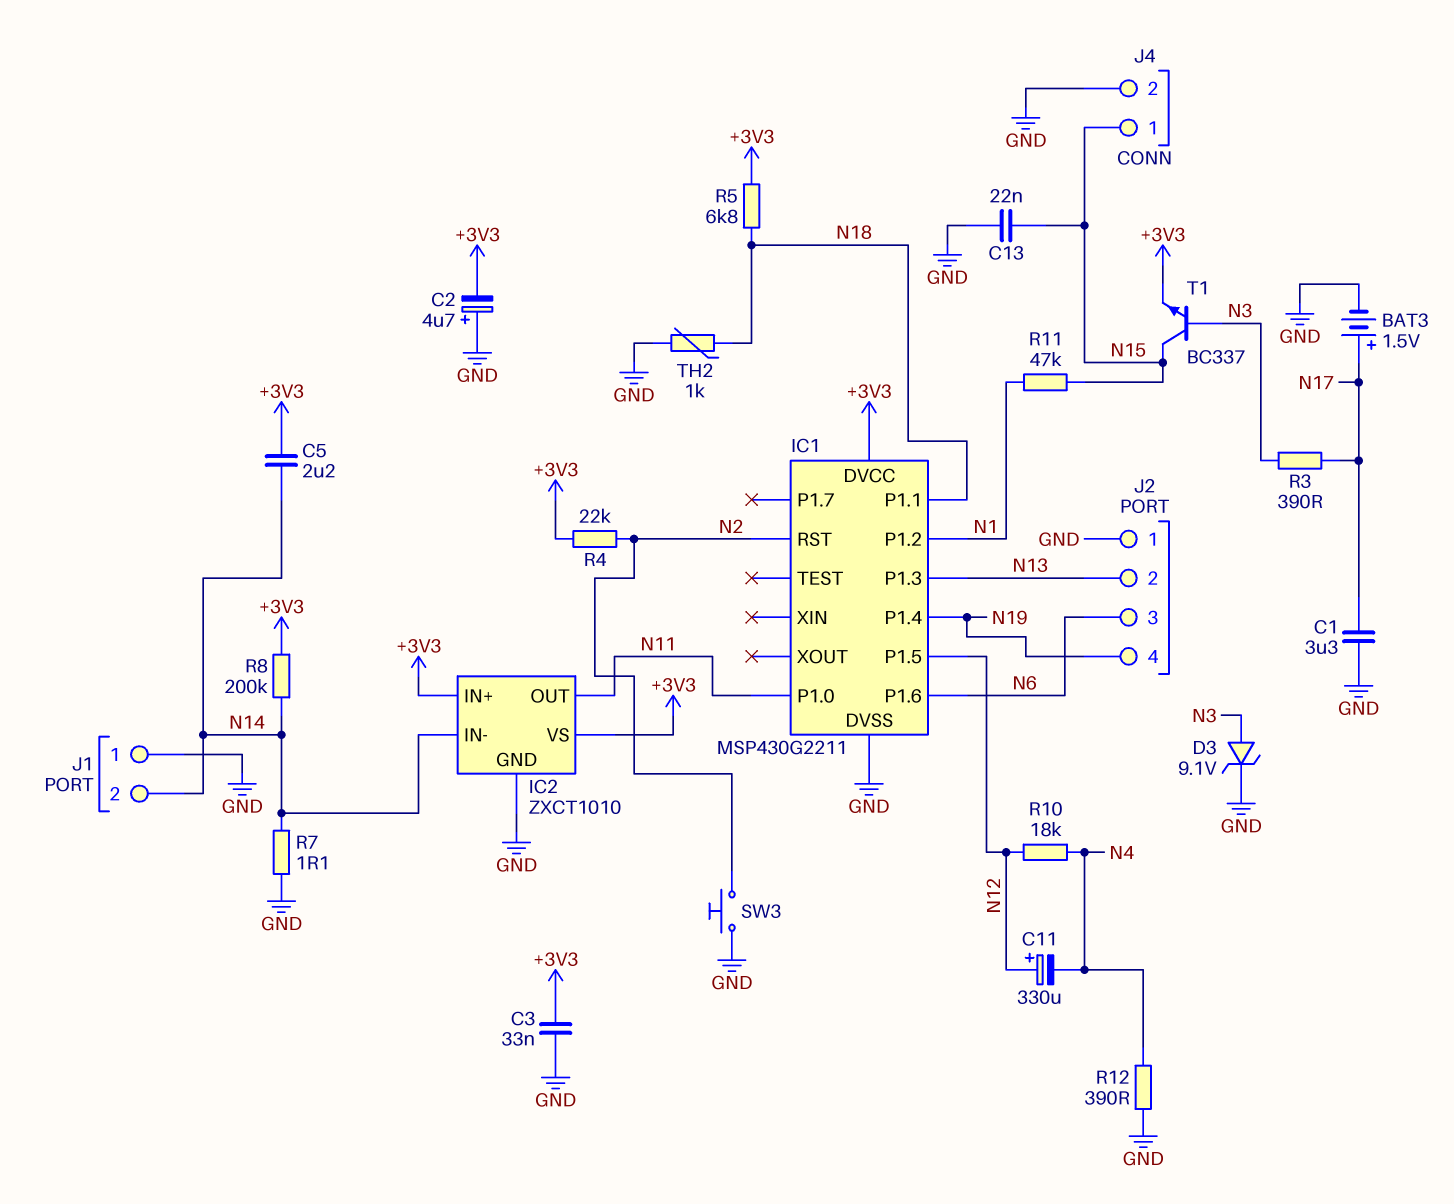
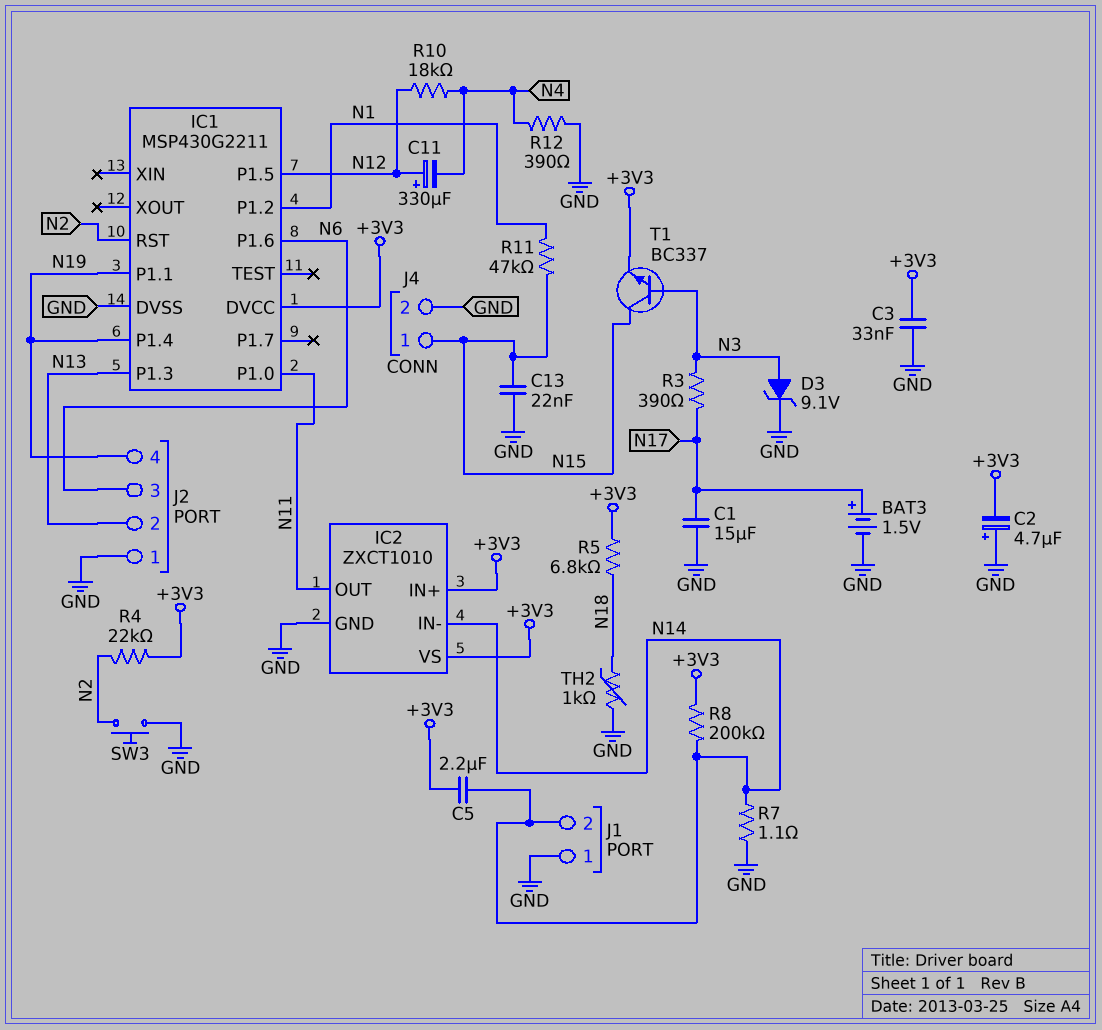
C1: 3.3uF (GND, N17) -> 15uF (GND, N17)
IC1 pin P1.1: N18 -> N19

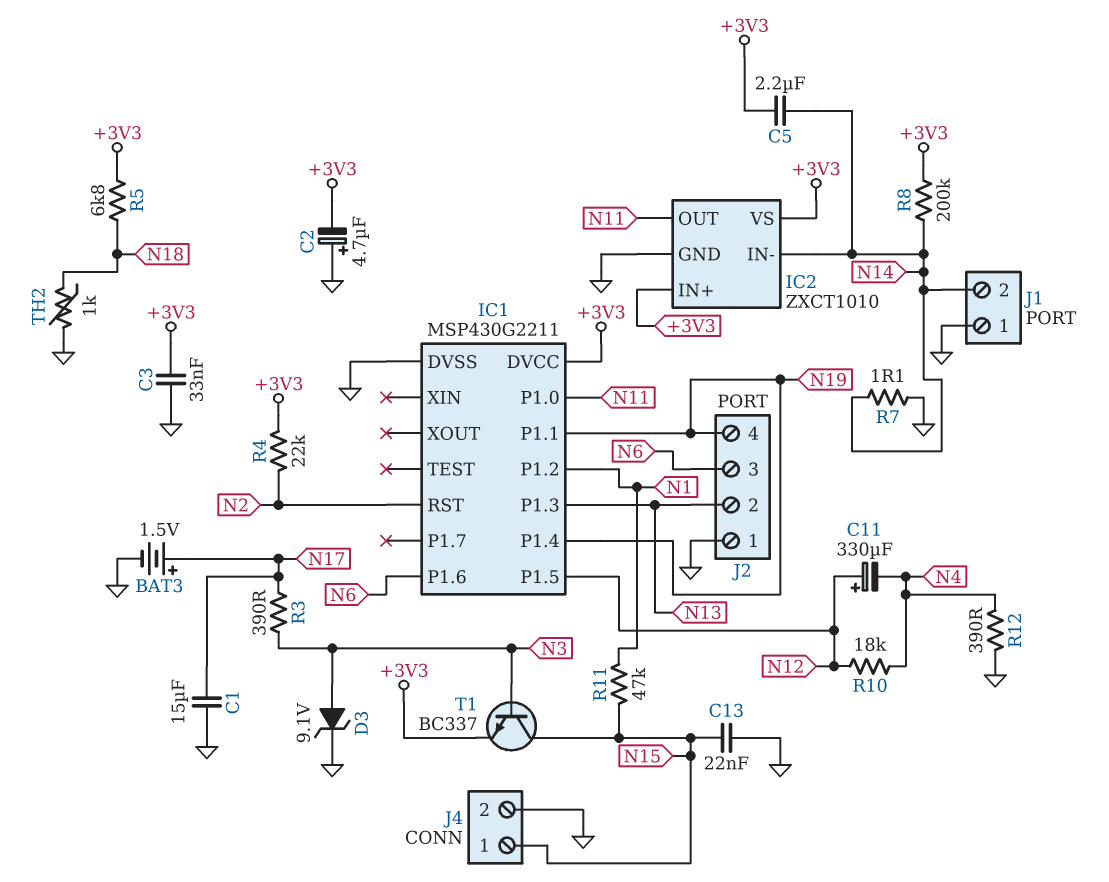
SW3: button (GND, N2) -> none

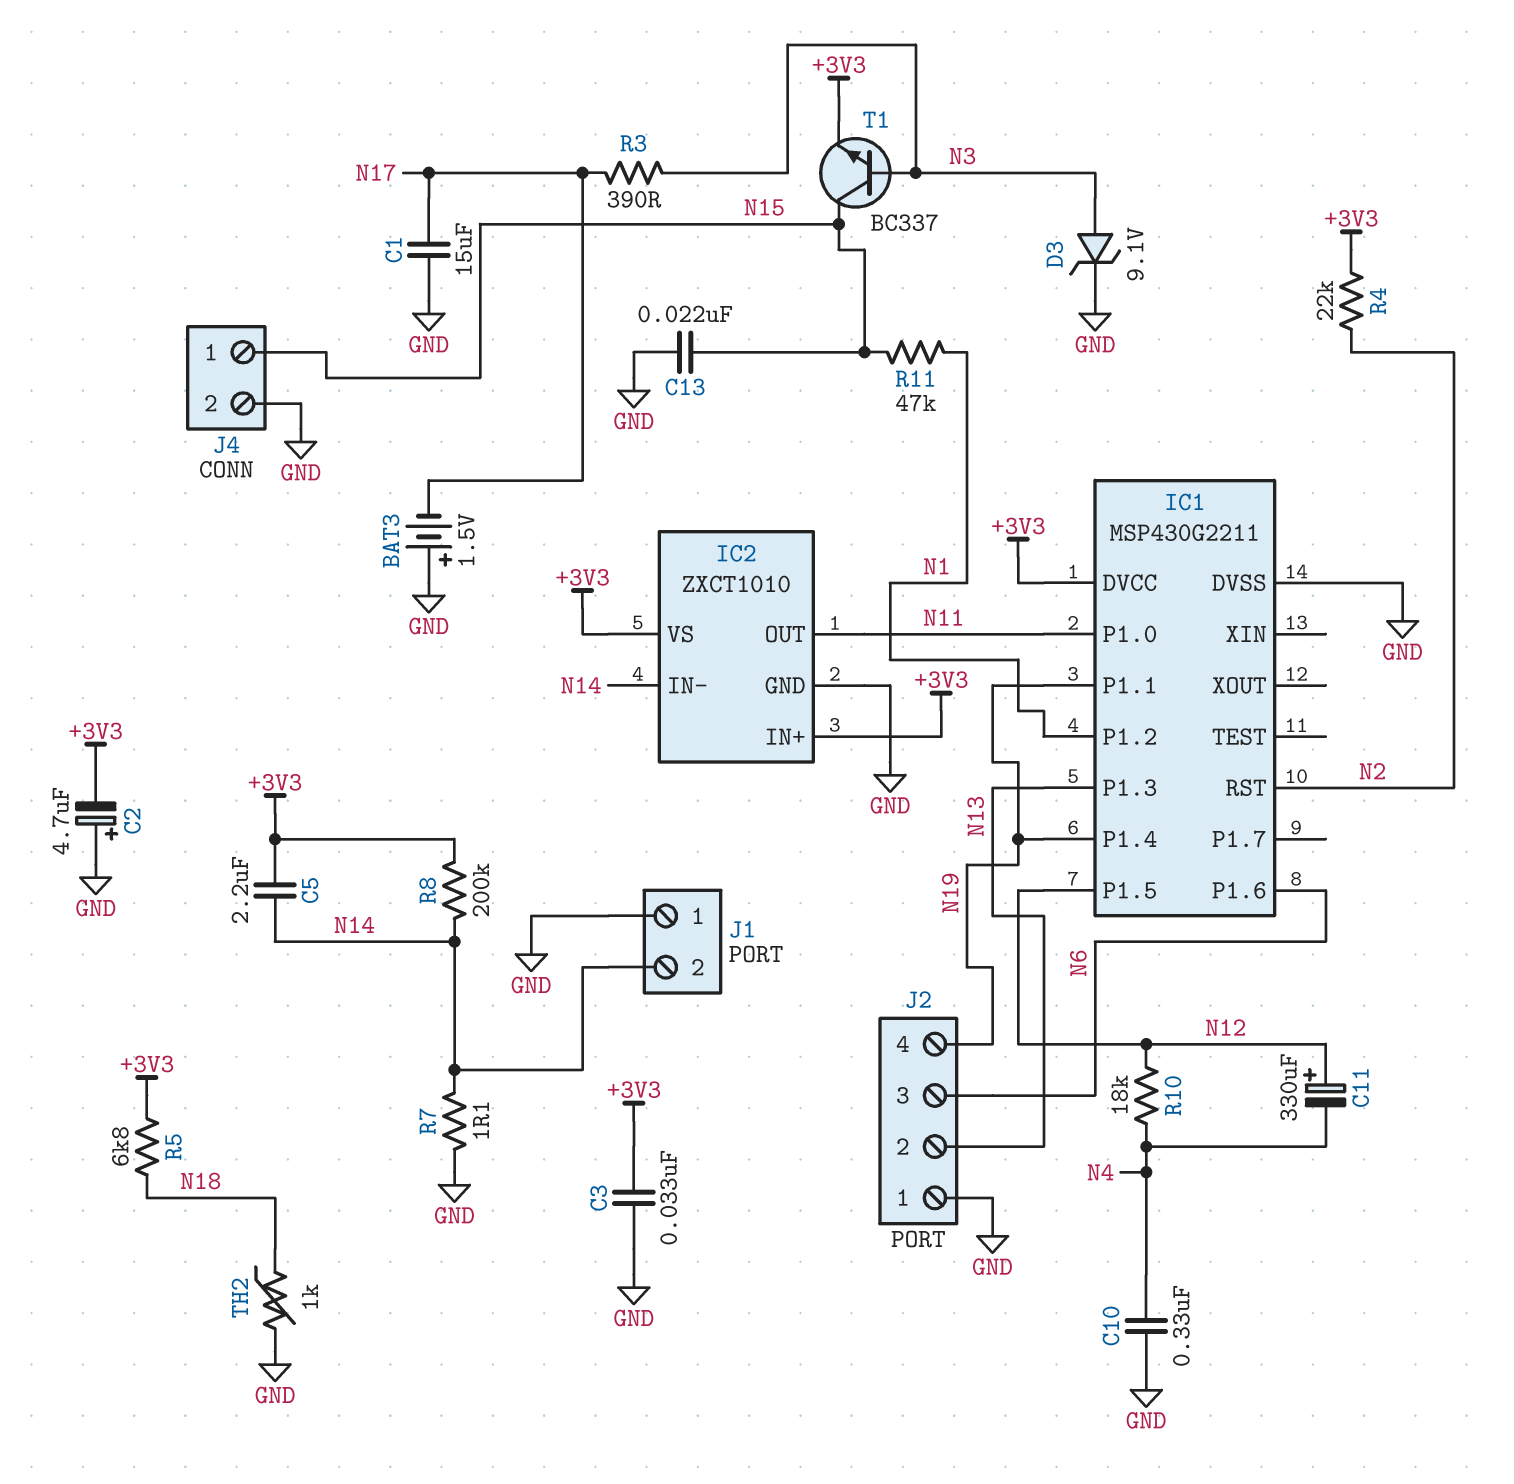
BAT3: 1.5V (plus N17, minus GND) -> 1.5V (plus GND, minus N17)
C10: none -> 330nF (GND, N4)
R12: 390 (GND, N4) -> none

